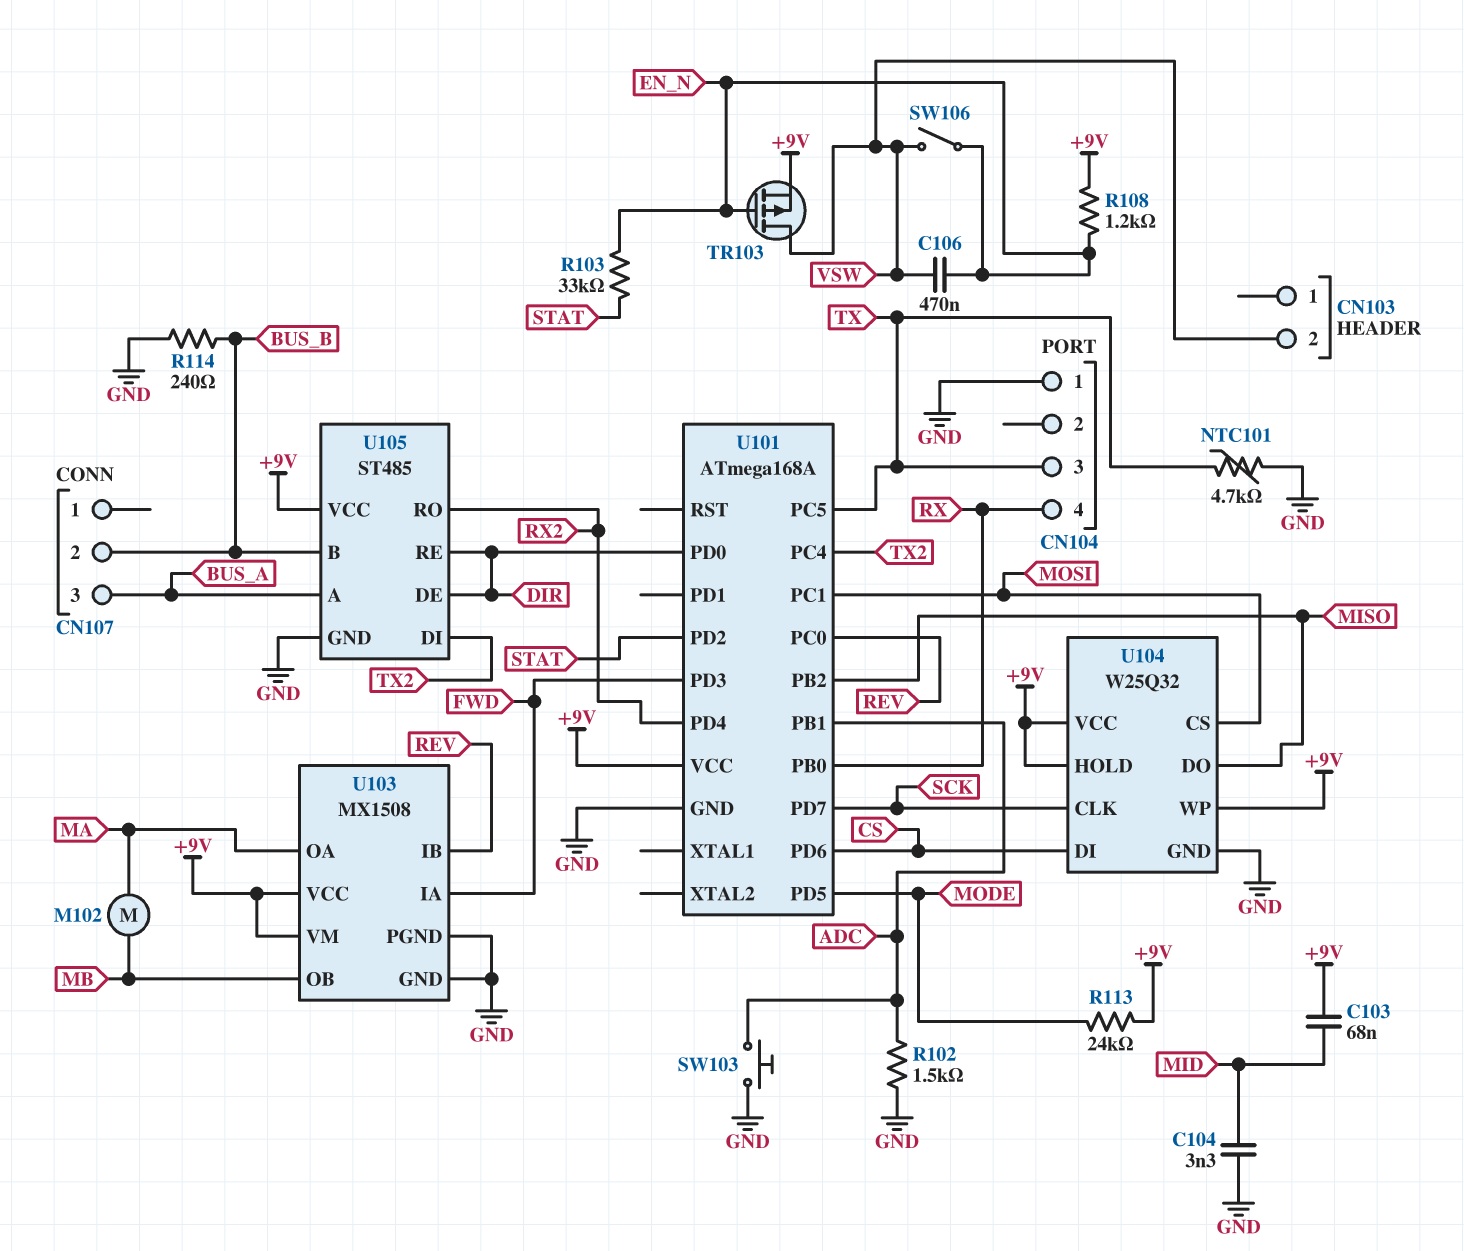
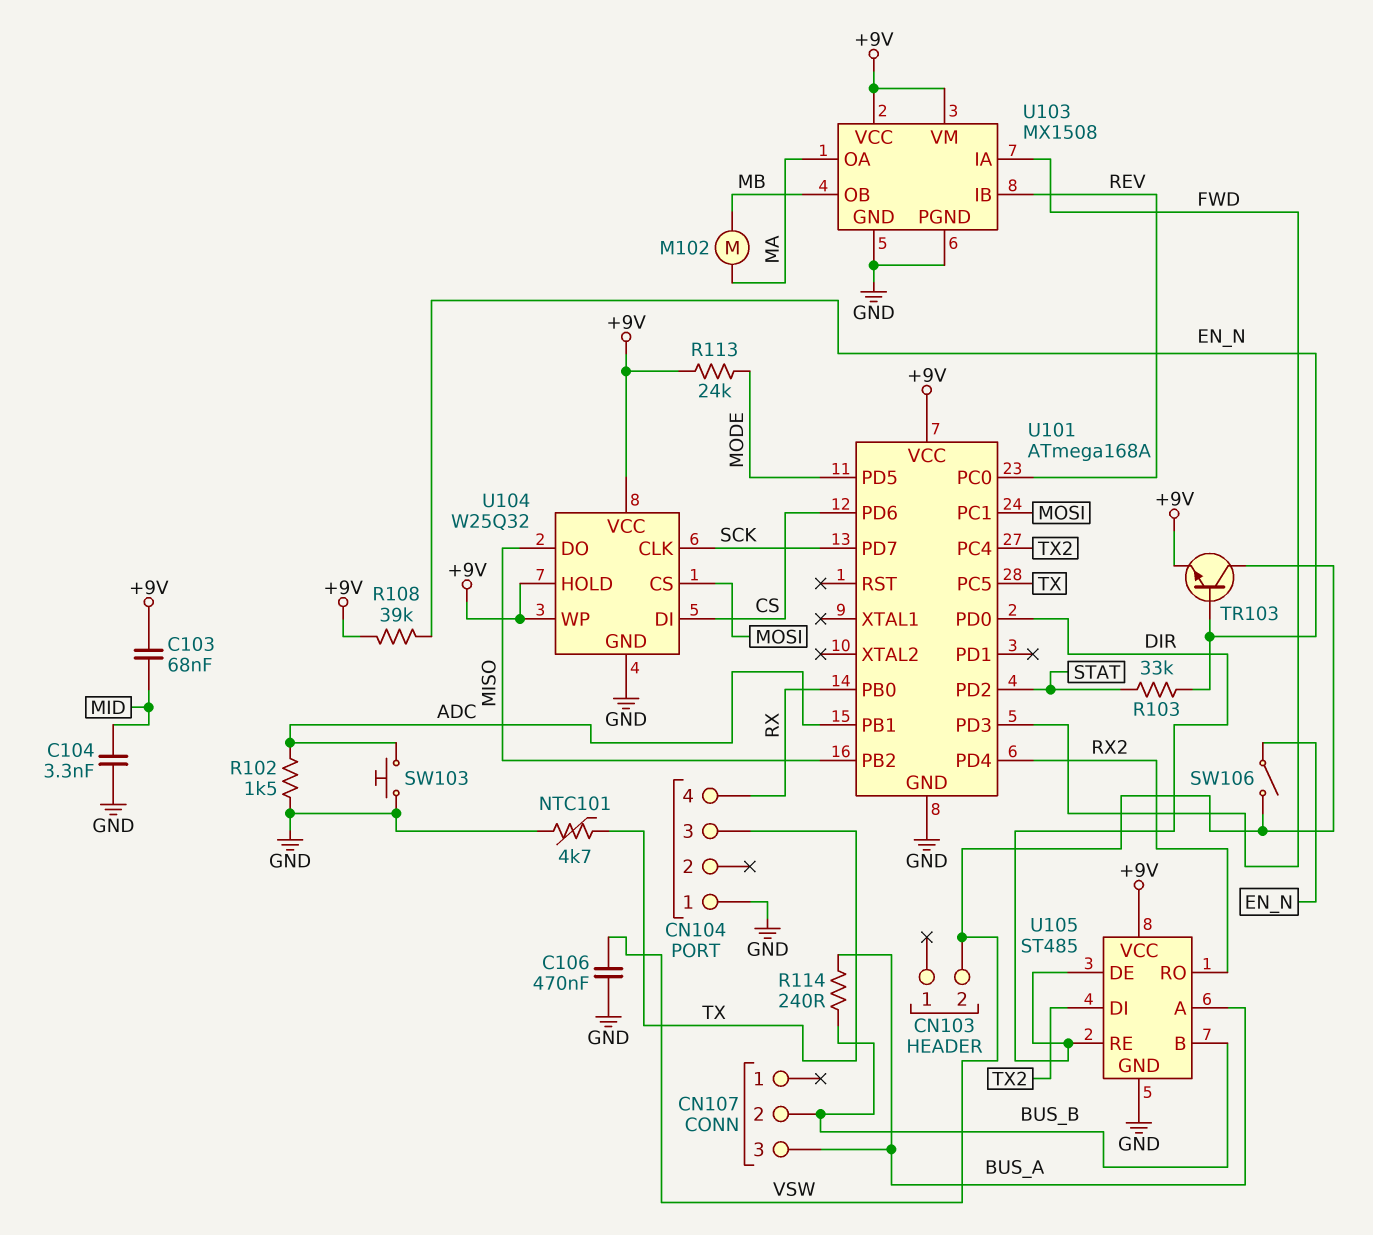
C106: 470nF (EN_N, VSW) -> 470nF (GND, VSW)
R108: 1.2k (+9V, EN_N) -> 39k (+9V, EN_N)
R114: 240 (BUS_B, GND) -> 240 (BUS_A, BUS_B)
TR103: PMOS (G EN_N, D VSW, S +9V) -> NPN (B EN_N, C VSW, E +9V)

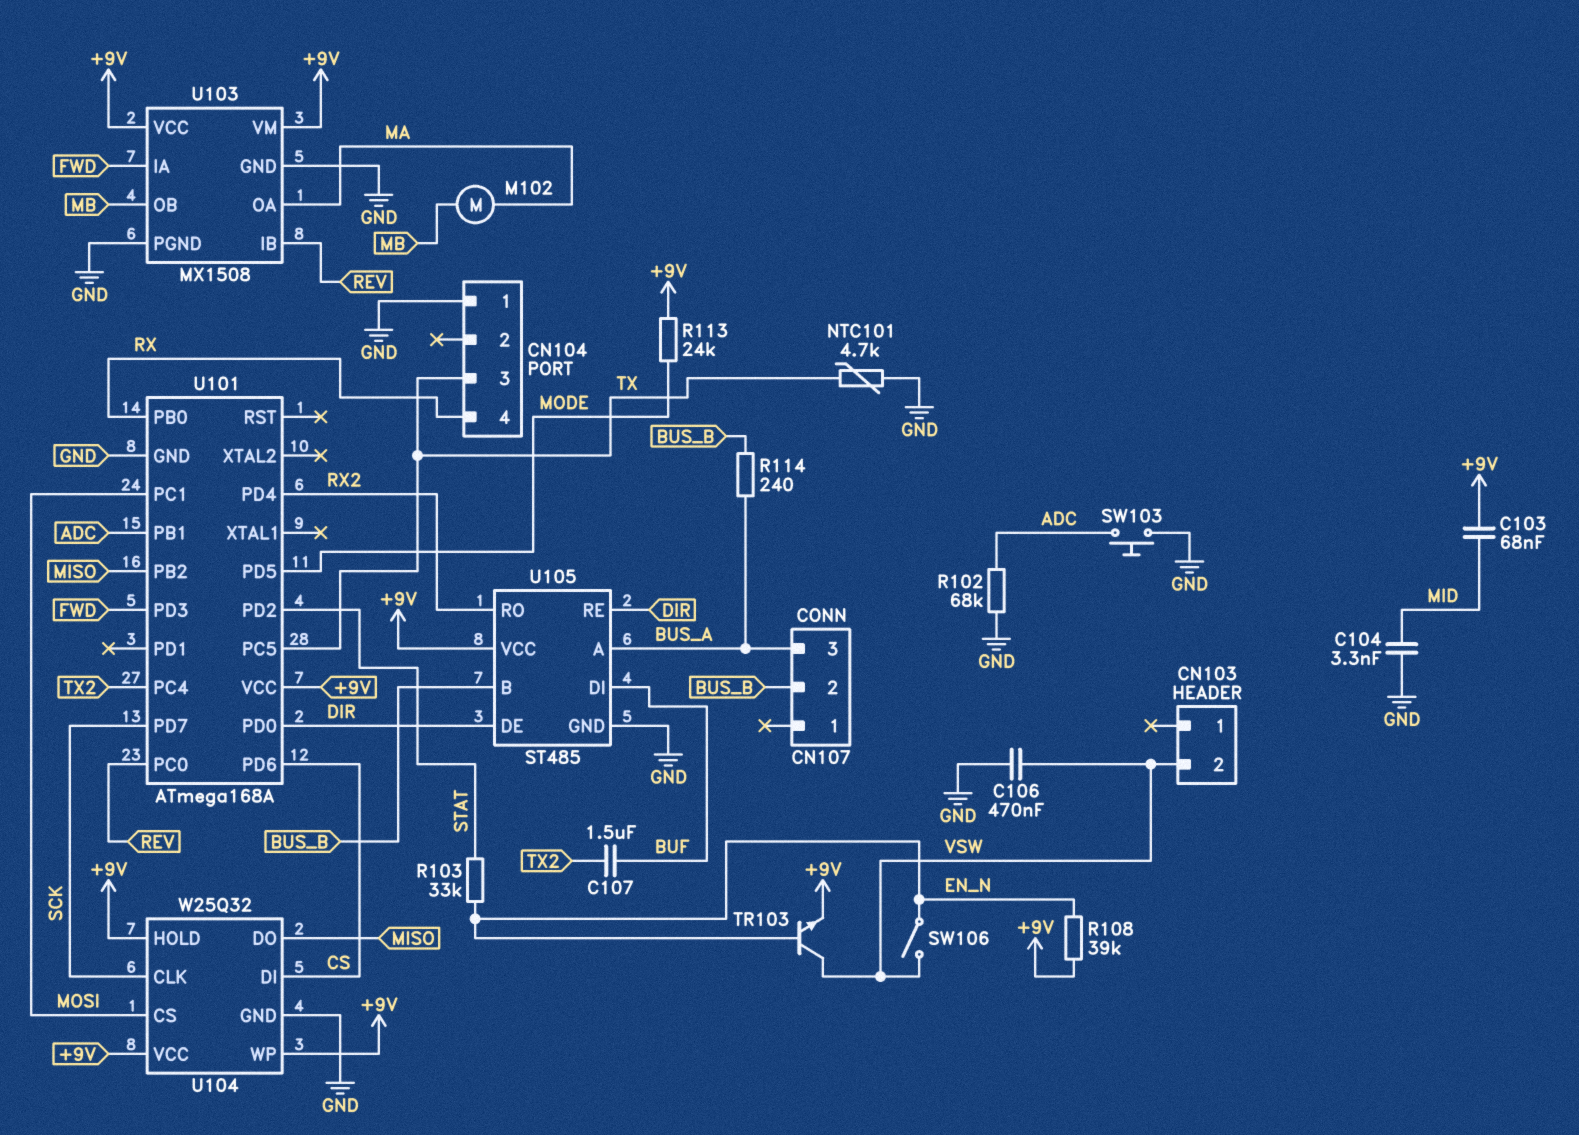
C107: none -> 1.5uF (BUF, TX2)
R102: 1.5k (ADC, GND) -> 68k (ADC, GND)
U105 pin DI: TX2 -> BUF

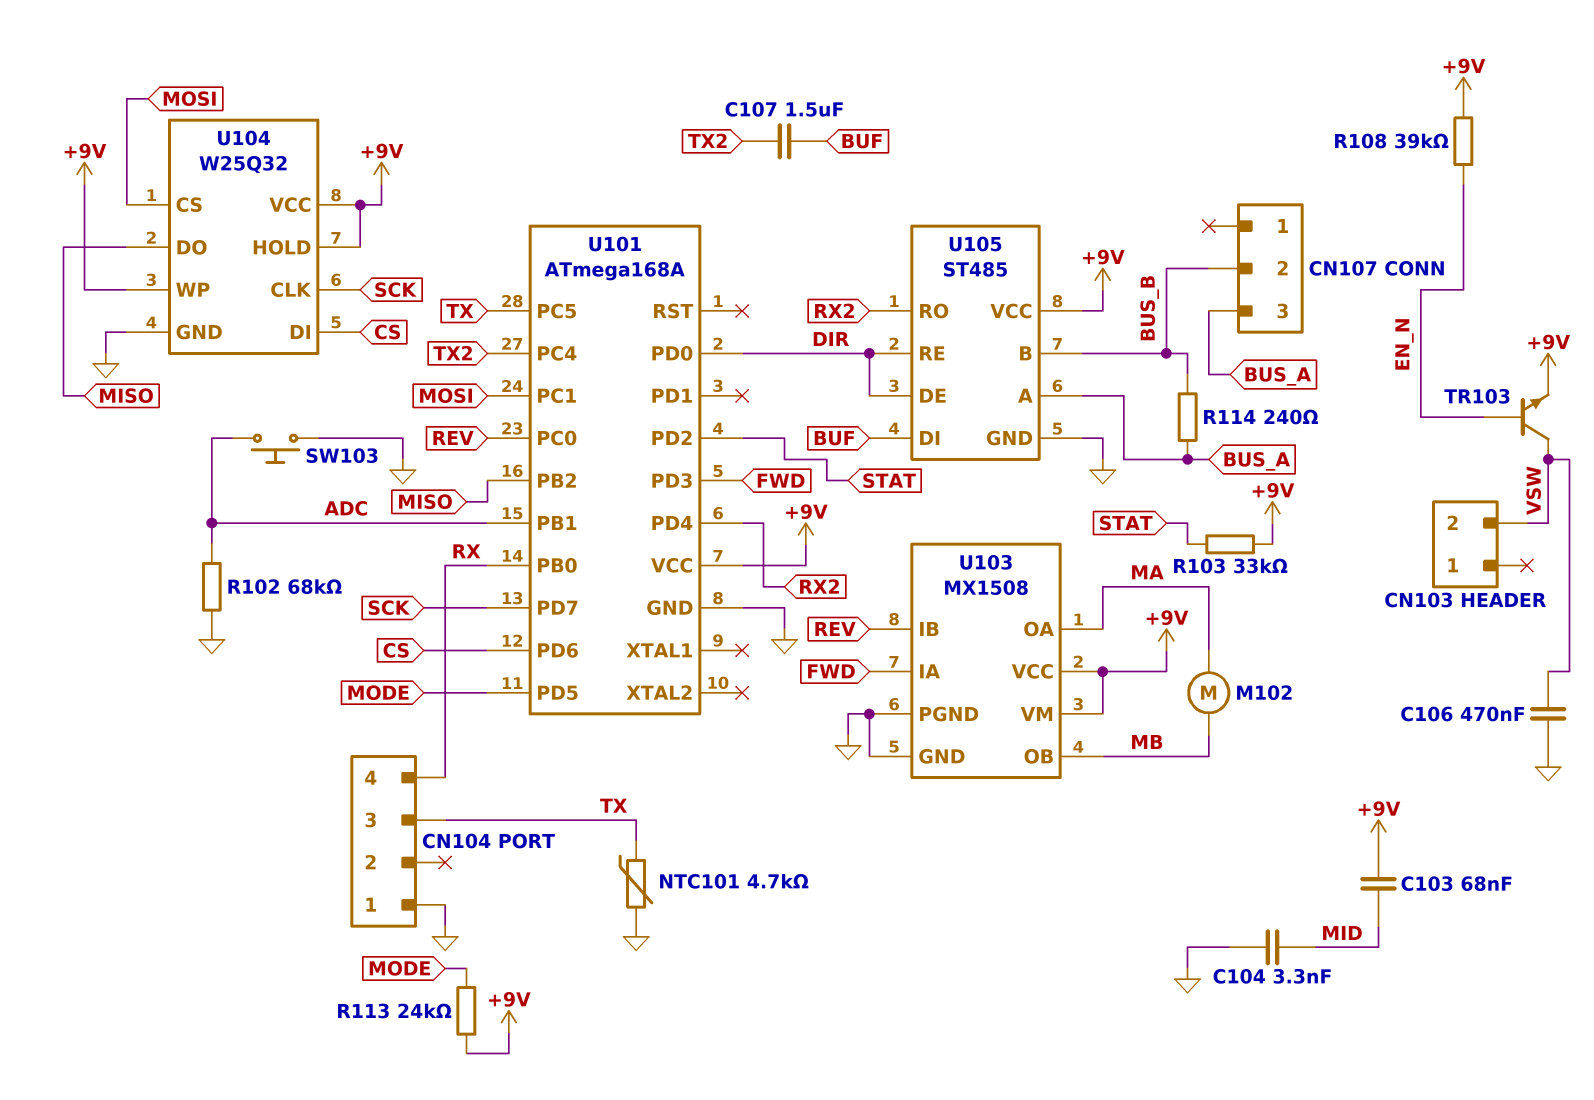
R103: 33k (EN_N, STAT) -> 33k (+9V, STAT)
SW106: switch (EN_N, VSW) -> none

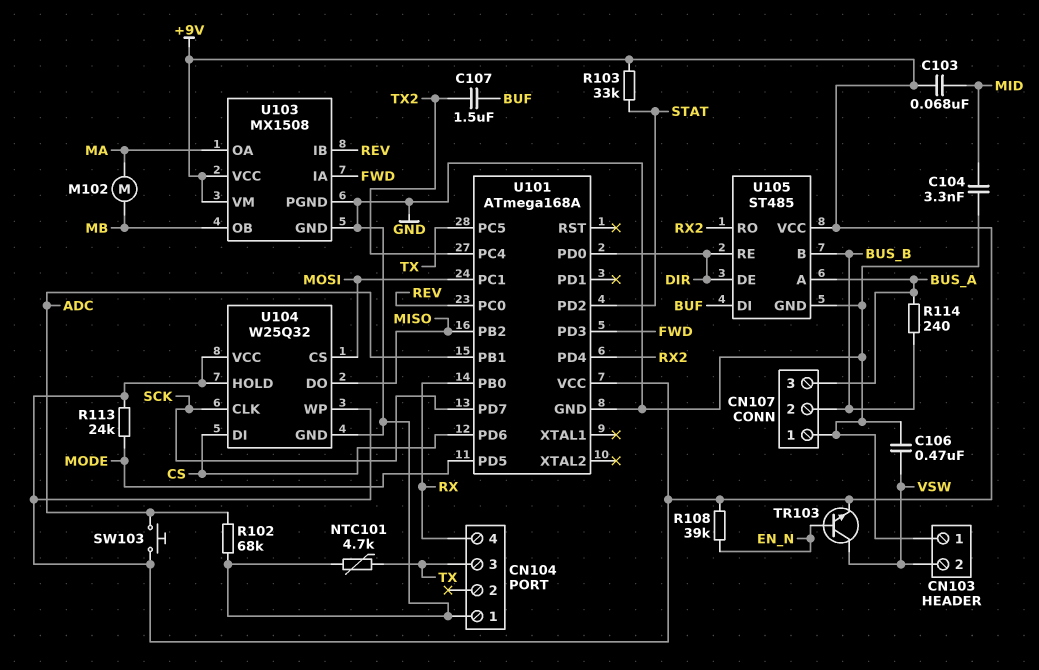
CN103 pin 1: none -> GND
CN107 pin 1: none -> GND
SW103: button (ADC, GND) -> button (+9V, ADC)

